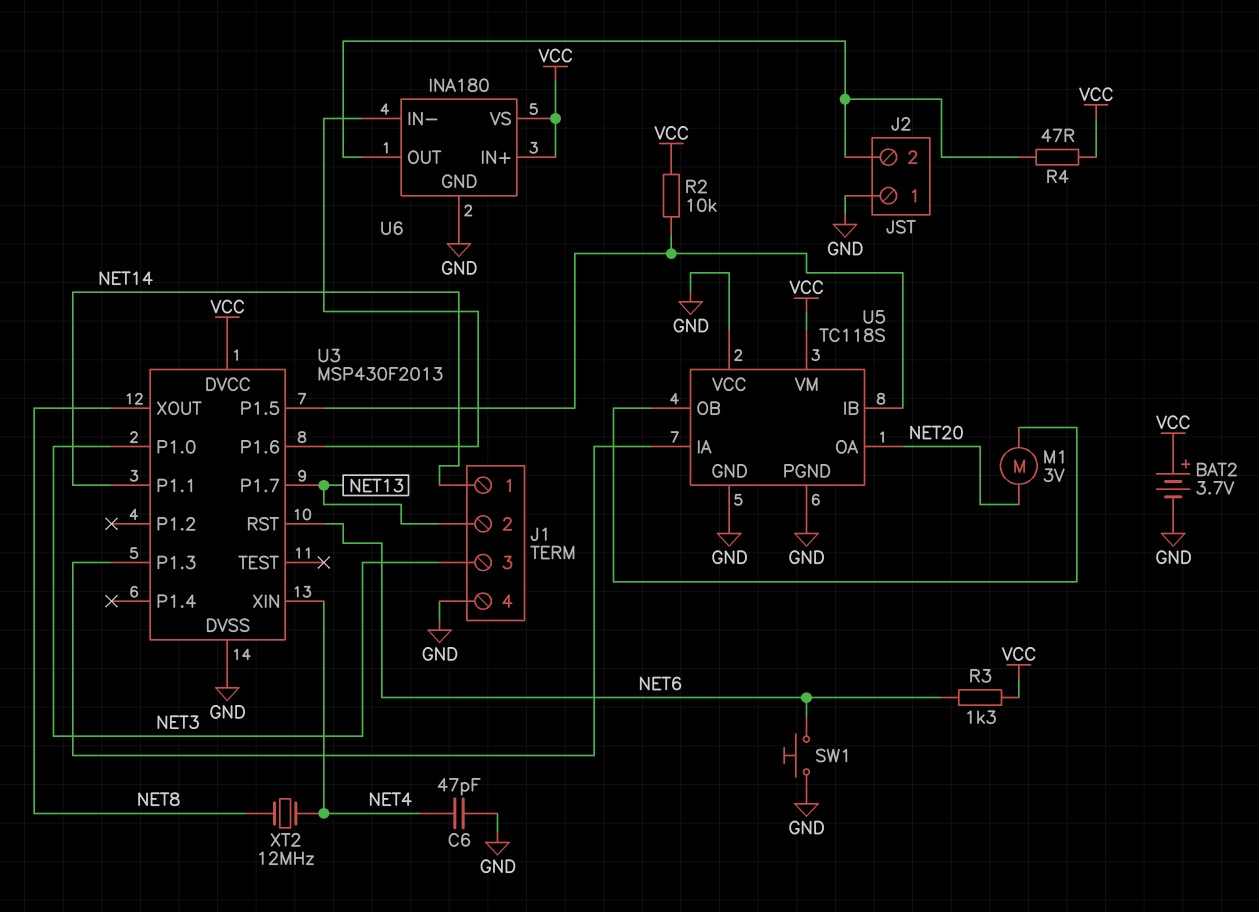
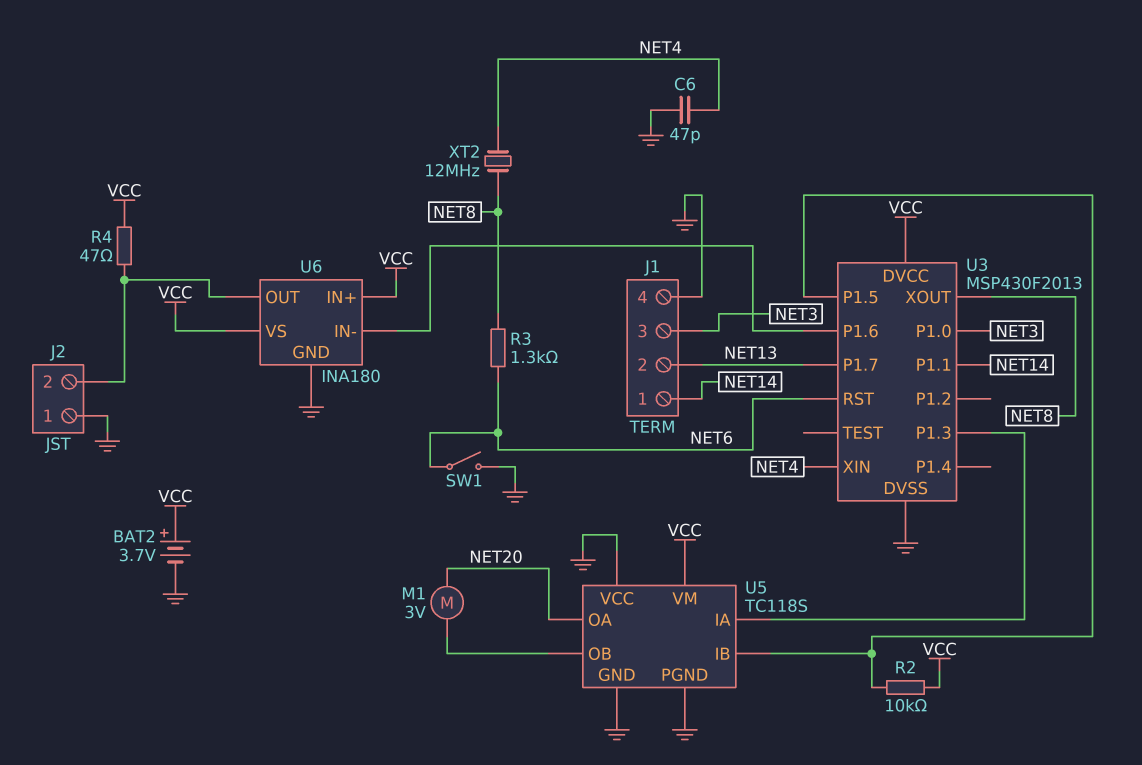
R3: 1.3k (NET6, VCC) -> 1.3k (NET6, NET8)
SW1: button (GND, NET6) -> switch (GND, NET6)

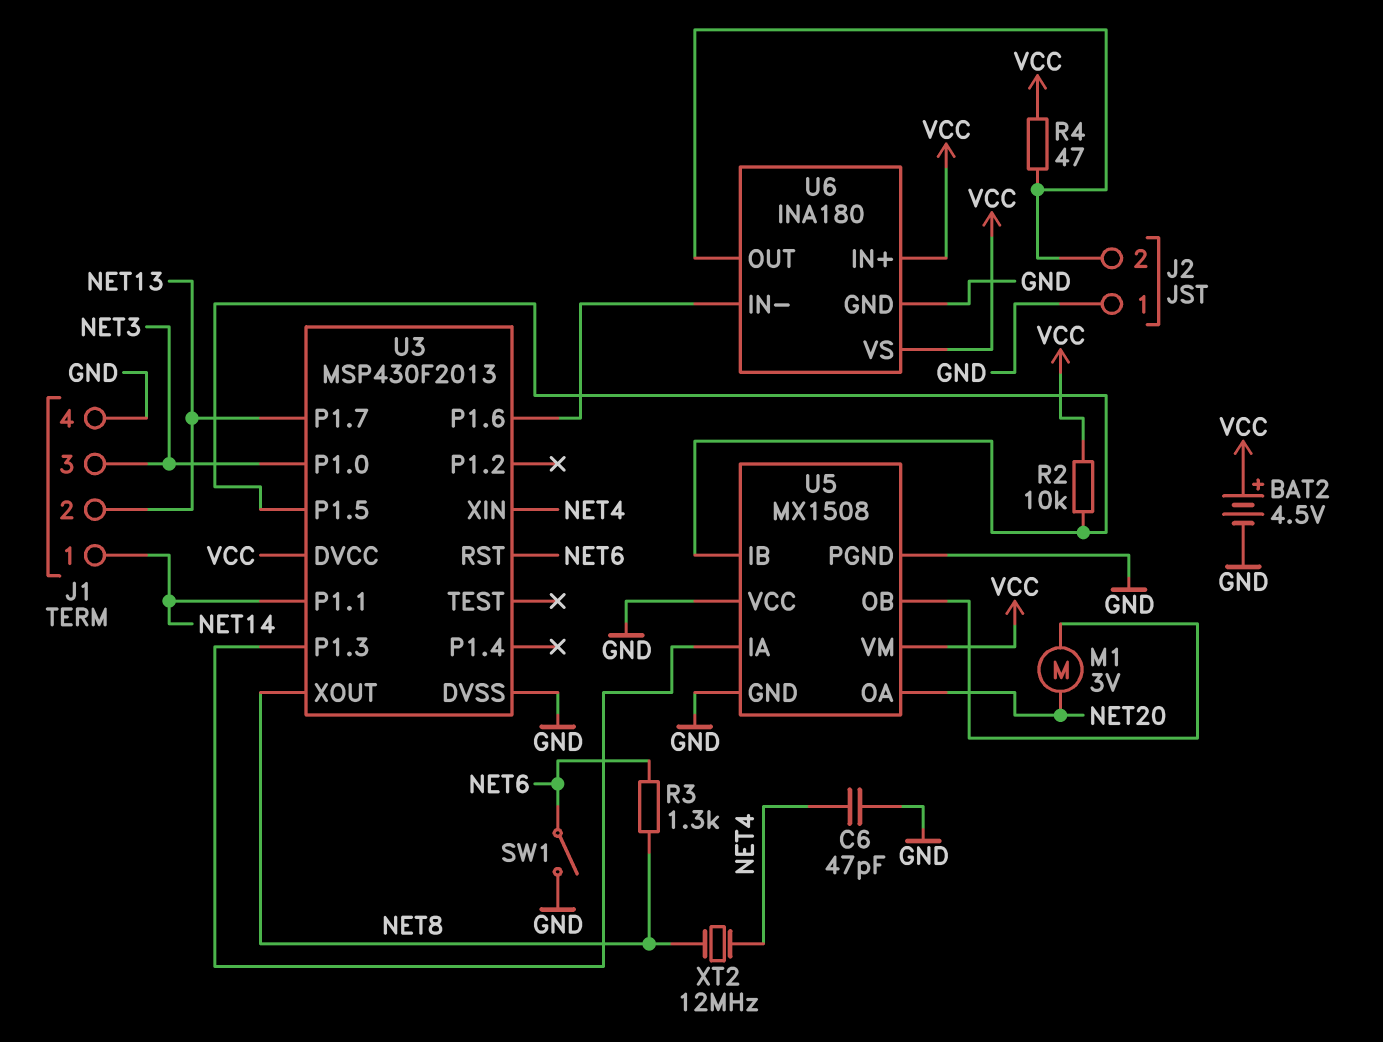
BAT2: 3.7V (plus VCC, minus GND) -> 4.5V (plus VCC, minus GND)
U5: TC118S -> MX1508

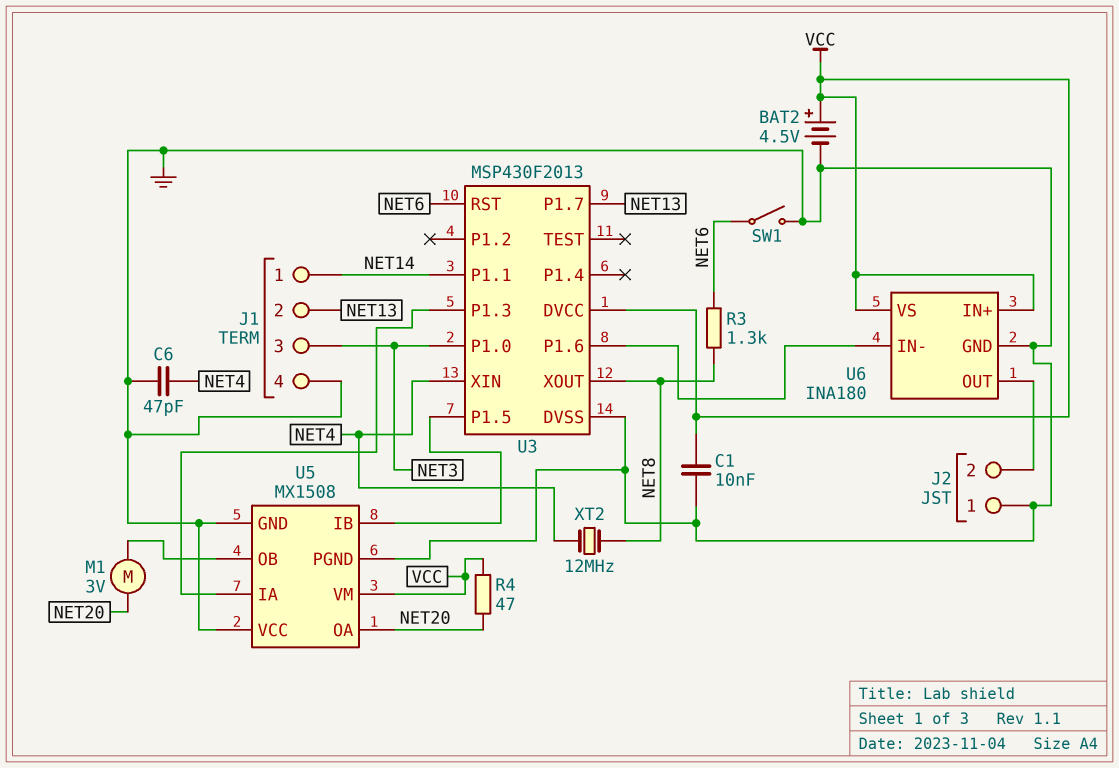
C1: none -> 10nF (GND, VCC)
R2: 10k (U3/P1.5, VCC) -> none
R4: 47 (J2/2, VCC) -> 47 (NET20, VCC)

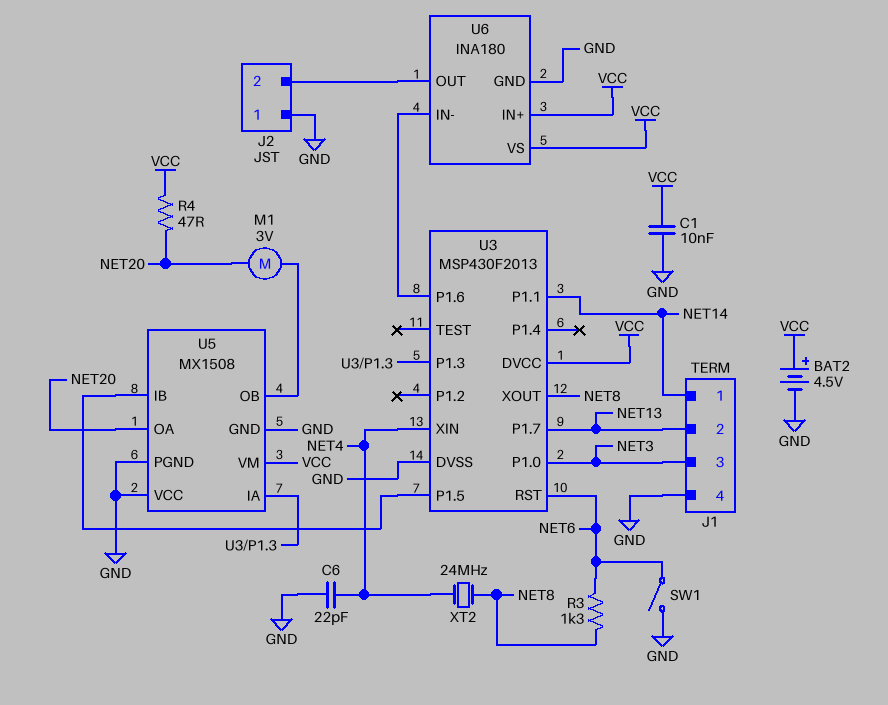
C6: 47pF (GND, NET4) -> 22pF (GND, NET4)
XT2: 12MHz (NET4, NET8) -> 24MHz (NET4, NET8)

